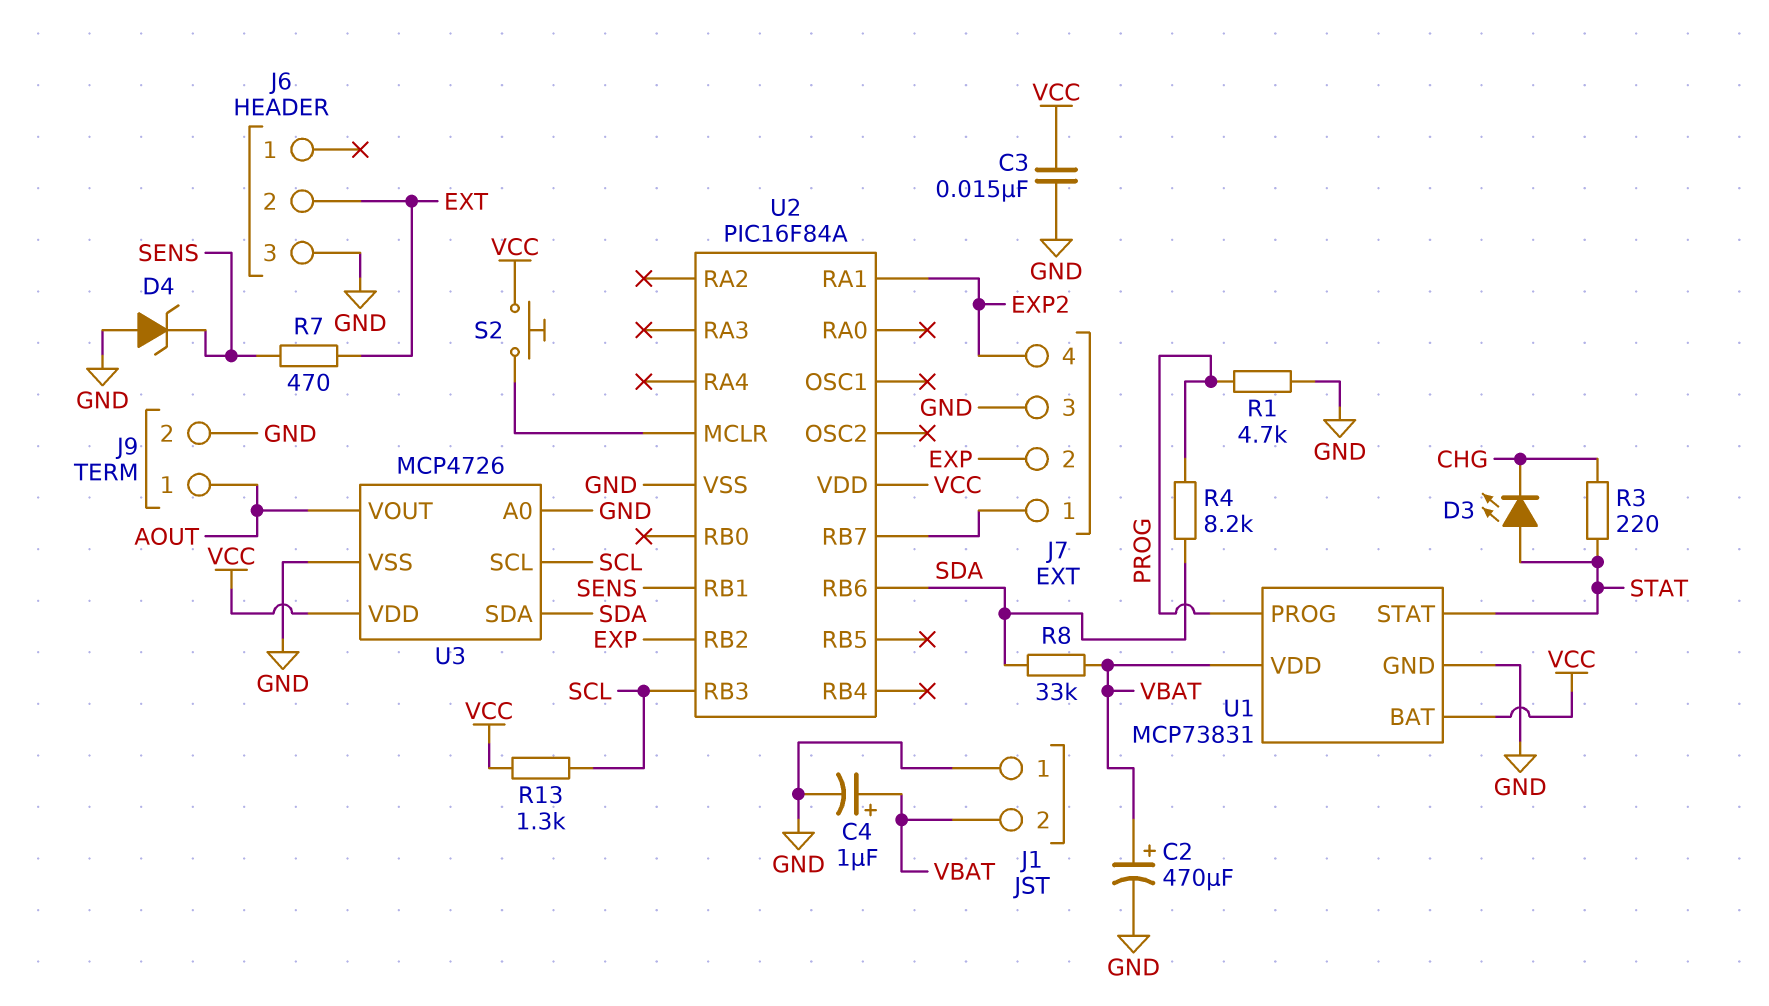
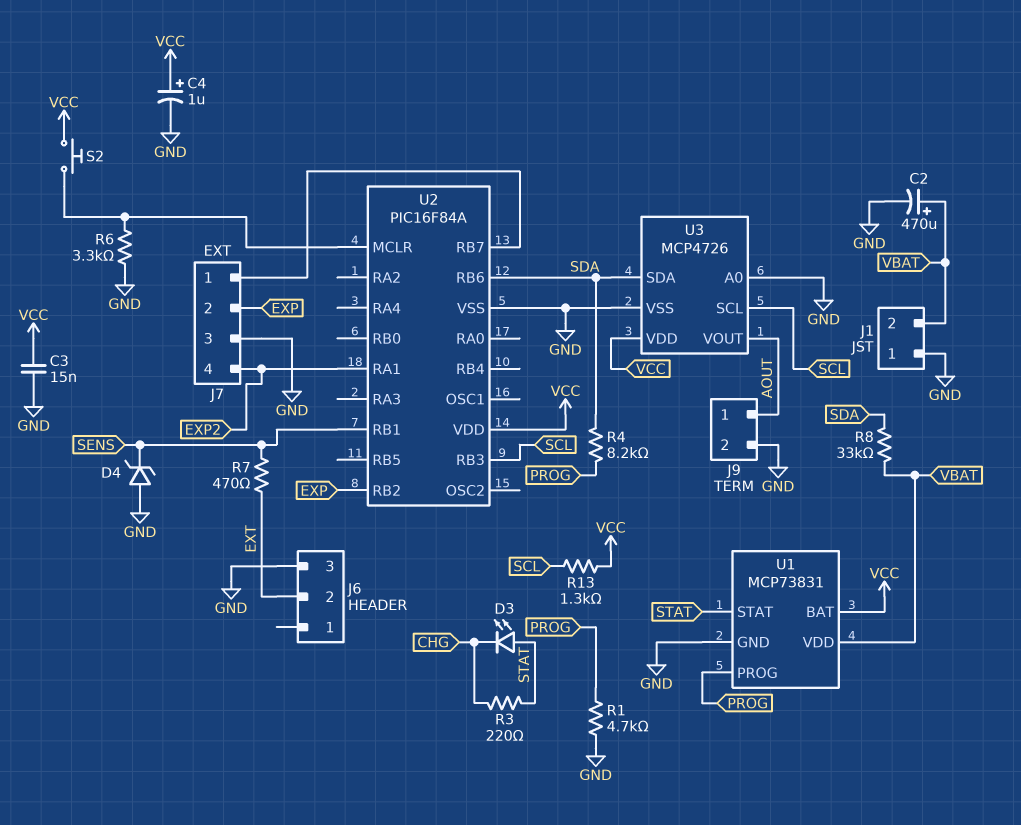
C4: 1uF (plus VBAT, minus GND) -> 1uF (plus VCC, minus GND)
R6: none -> 3.3k (GND, U2/MCLR)

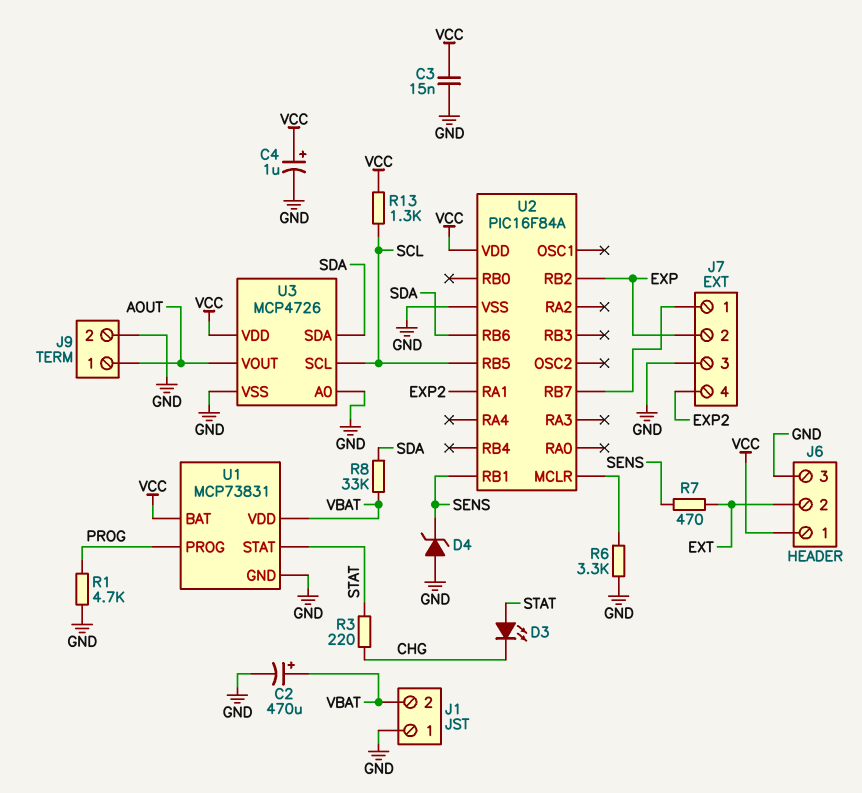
J6 pin 1: none -> VCC
R4: 8.2k (PROG, SDA) -> none
S2: button (U2/MCLR, VCC) -> none
U2 pin RB3: SCL -> none
U2 pin RB5: none -> SCL

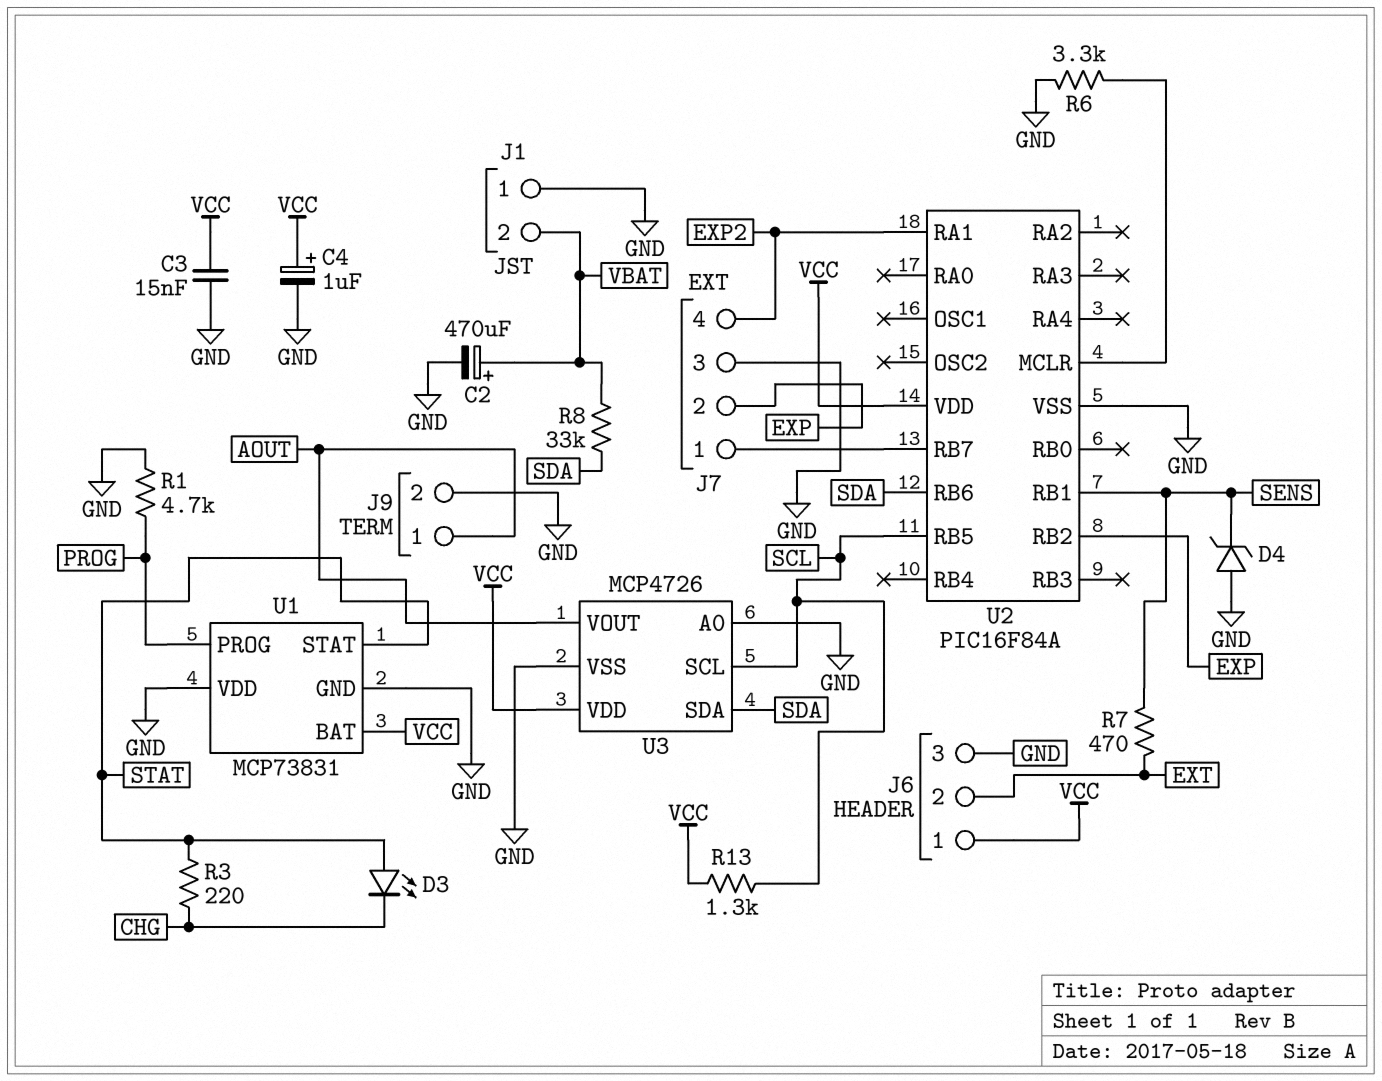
U1 pin VDD: VBAT -> GND

